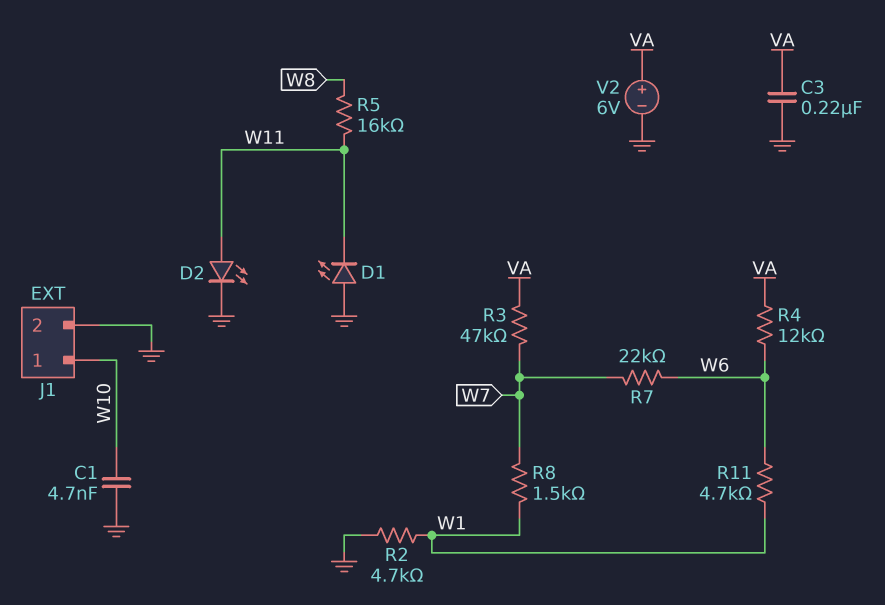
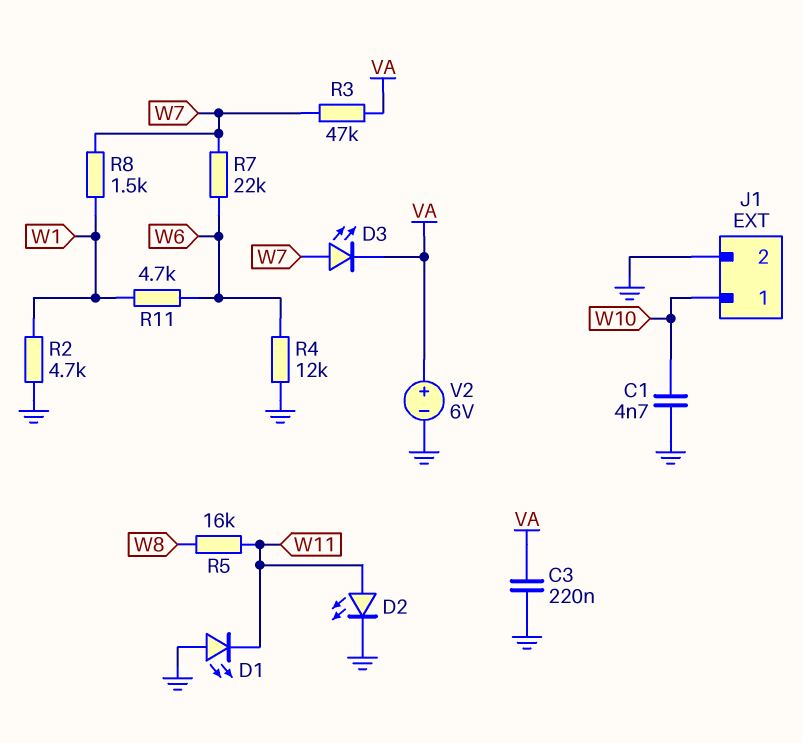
D3: none -> LED (A W7, K VA)
R4: 12k (VA, W6) -> 12k (GND, W6)

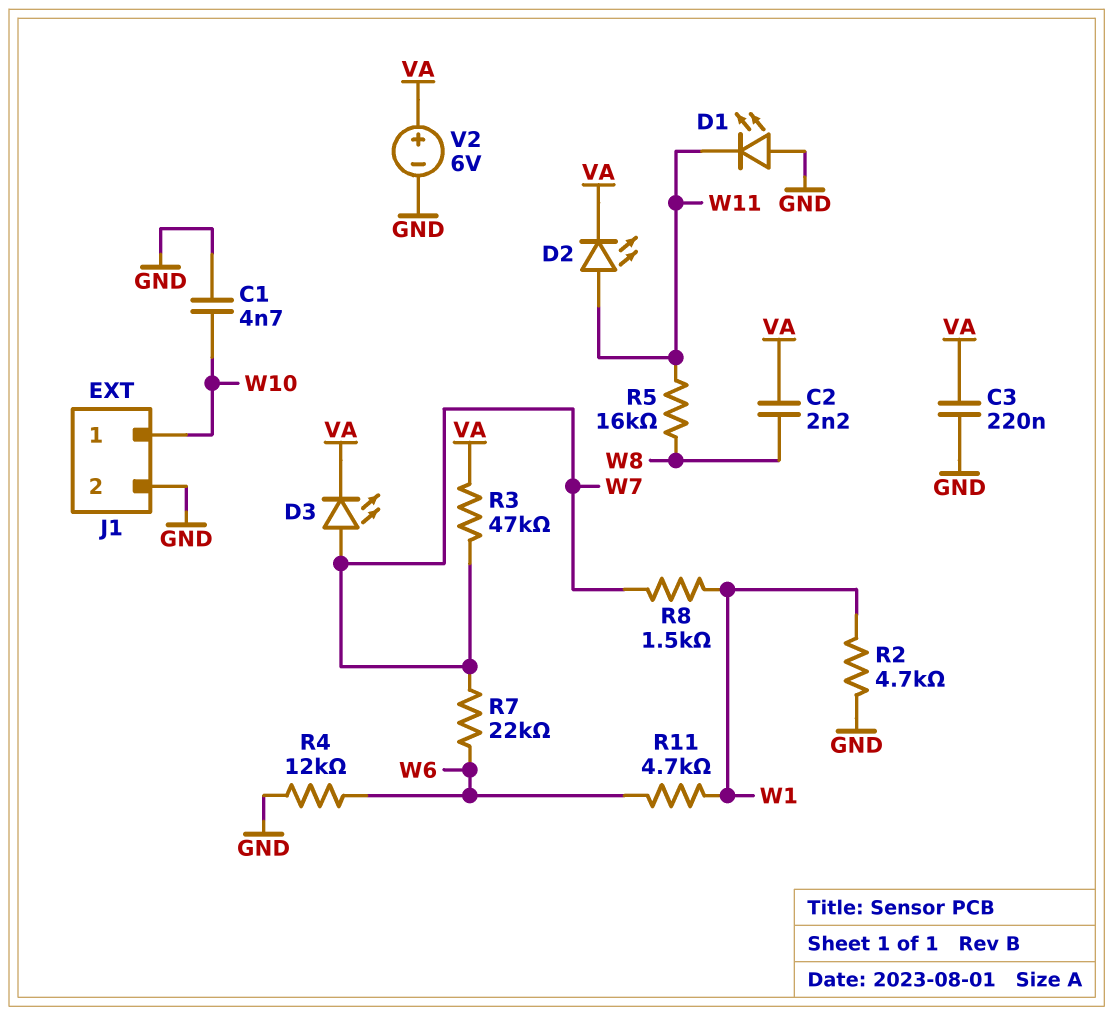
C2: none -> 2.2nF (VA, W8)
D2: LED (A W11, K GND) -> LED (A W11, K VA)

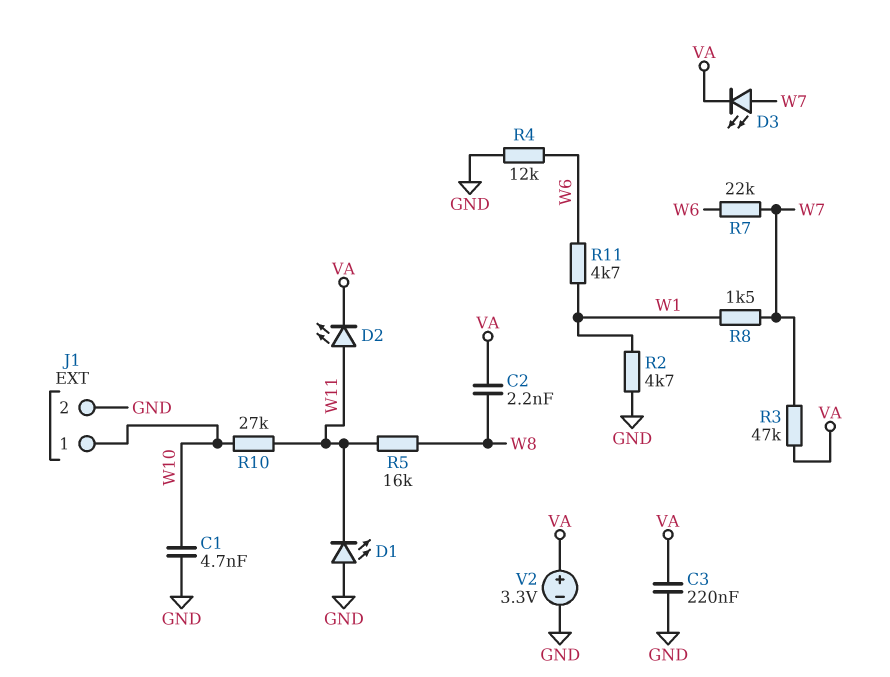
R10: none -> 27k (W10, W11)
V2: 6V (plus VA, minus GND) -> 3.3V (plus VA, minus GND)

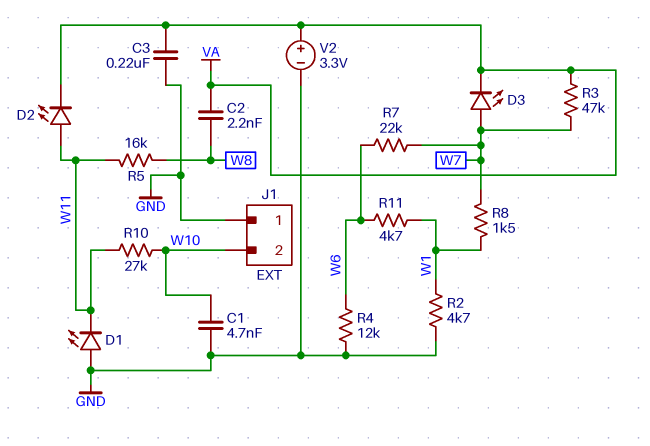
J1 pin 1: W10 -> GND
J1 pin 2: GND -> W10

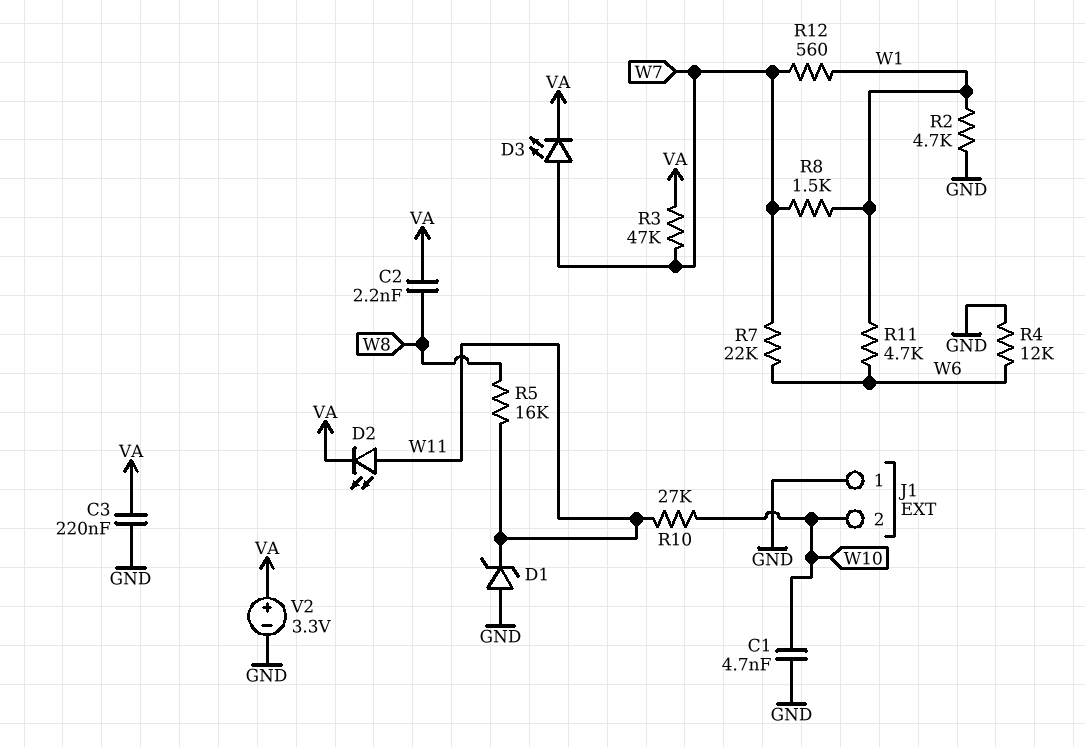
D1: LED (A GND, K W11) -> zener (A GND, K W11)
R12: none -> 560 (W1, W7)

